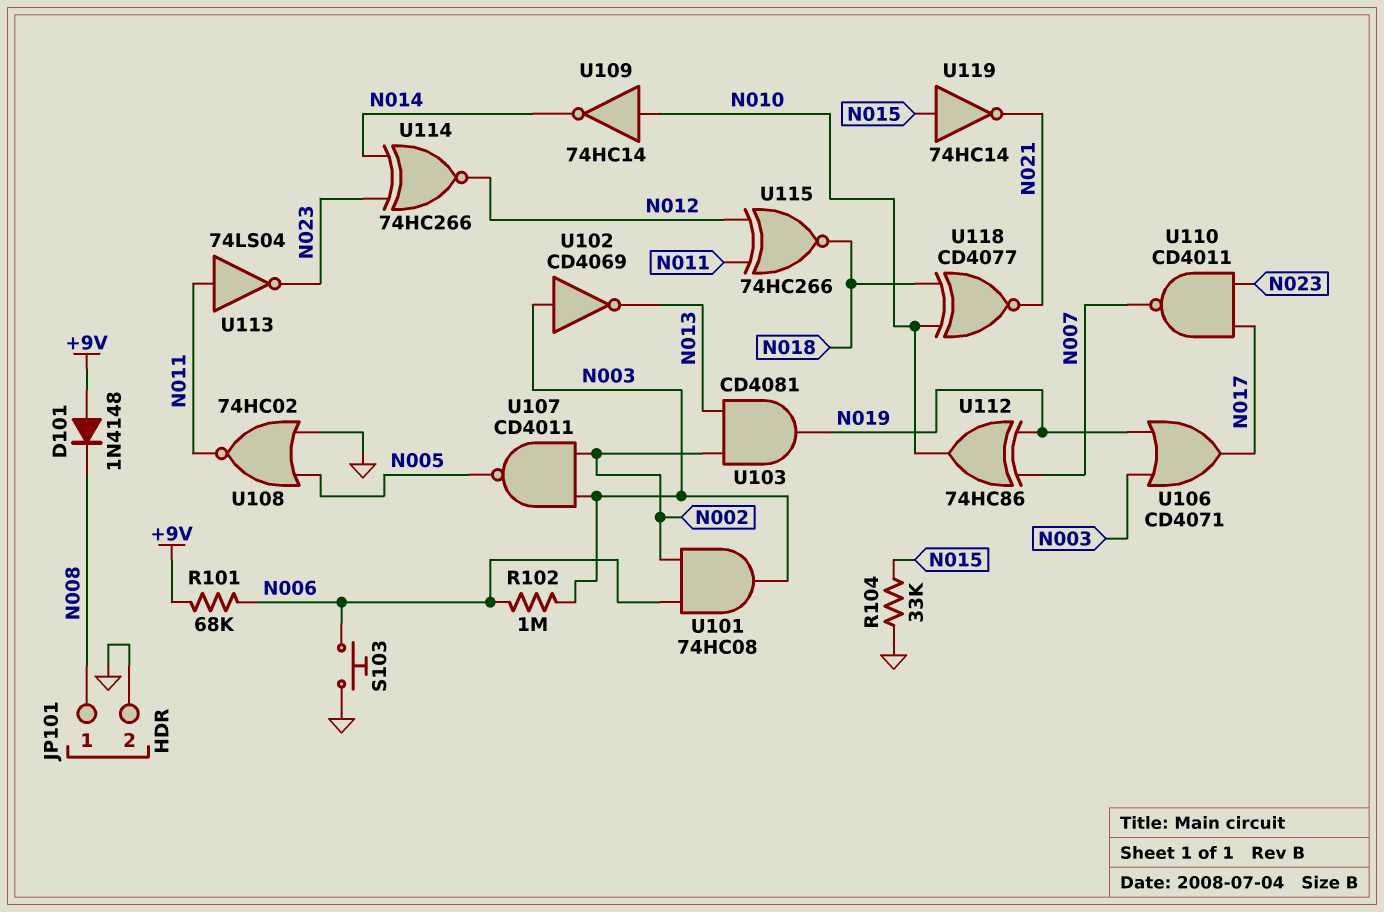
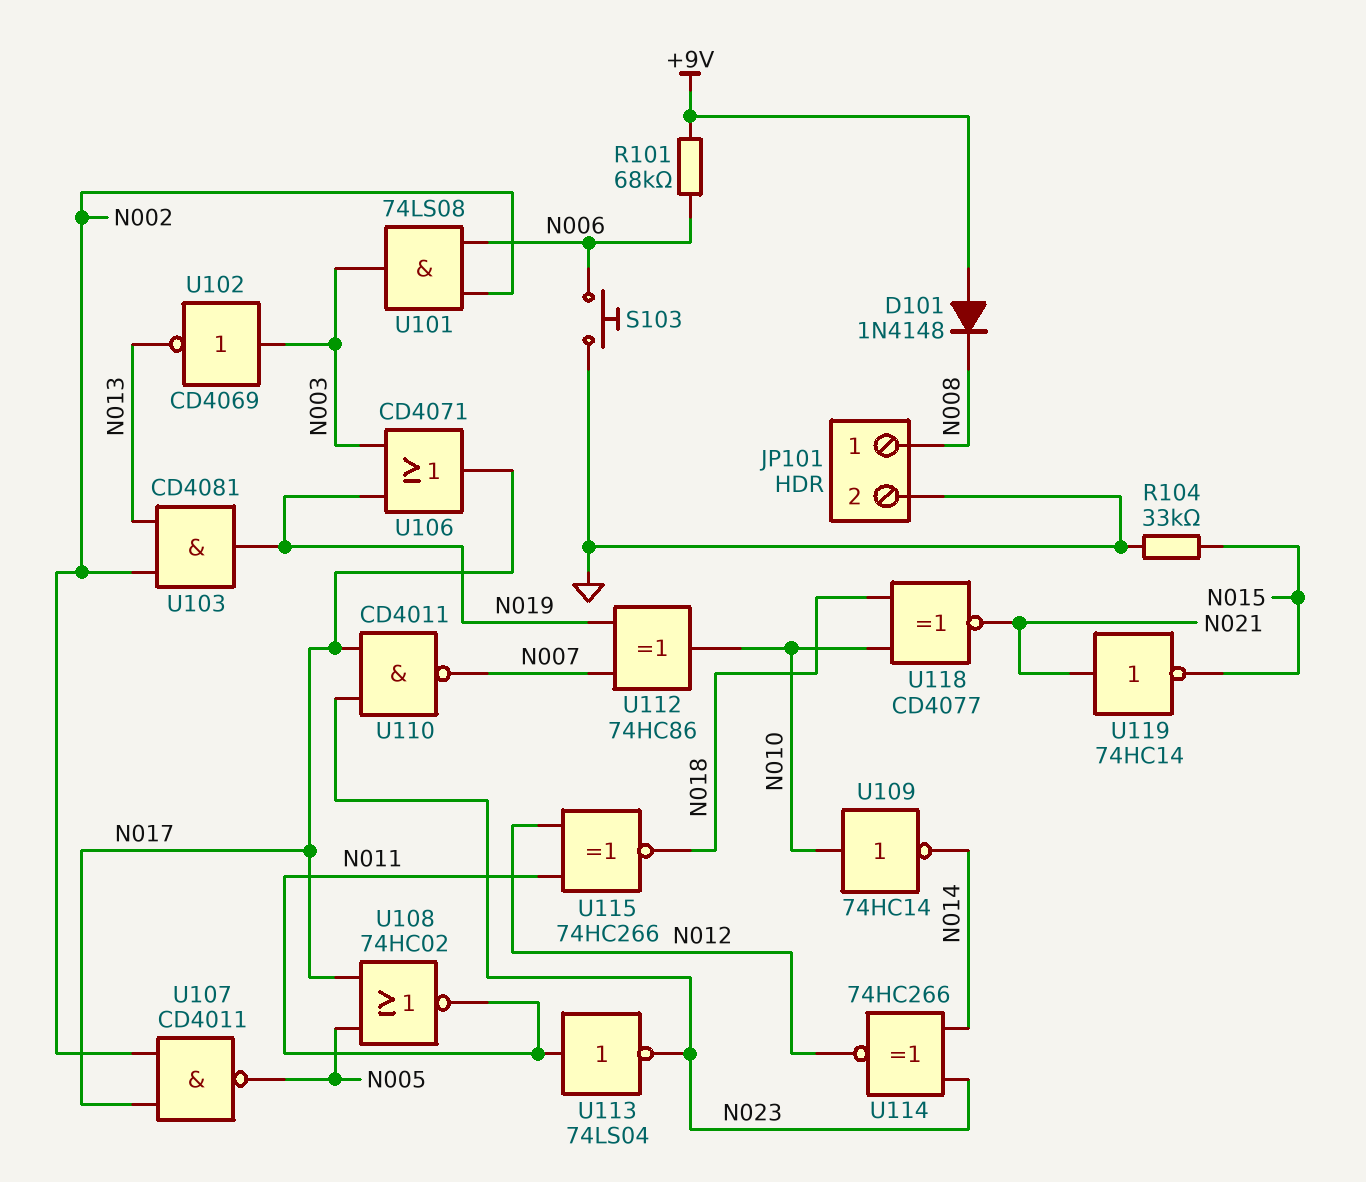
R102: 1M (N003, N006) -> none
U101: AND 74HC08 (in N002, in N006, out N003) -> AND 74LS08 (in N002, in N006, out N003)
U107: NAND CD4011 (in N002, in N003, out N005) -> NAND CD4011 (in N002, in N017, out N005)
U108: NOR 74HC02 (in GND, in N005, out N011) -> NOR 74HC02 (in N005, in N017, out N011)
U119: NOT 74HC14 (in N015, out N021) -> NOT 74HC14 (in N021, out N015)

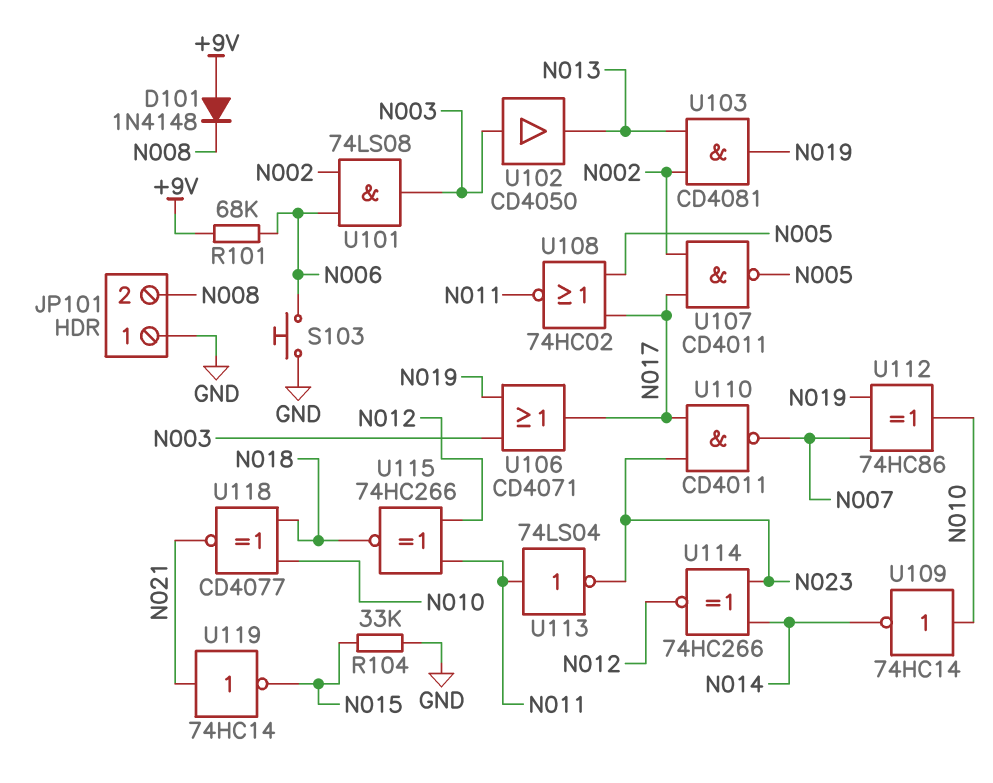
JP101 pin 1: N008 -> GND
JP101 pin 2: GND -> N008
U102: NOT CD4069 (in N003, out N013) -> buffer CD4050 (in N003, out N013)

